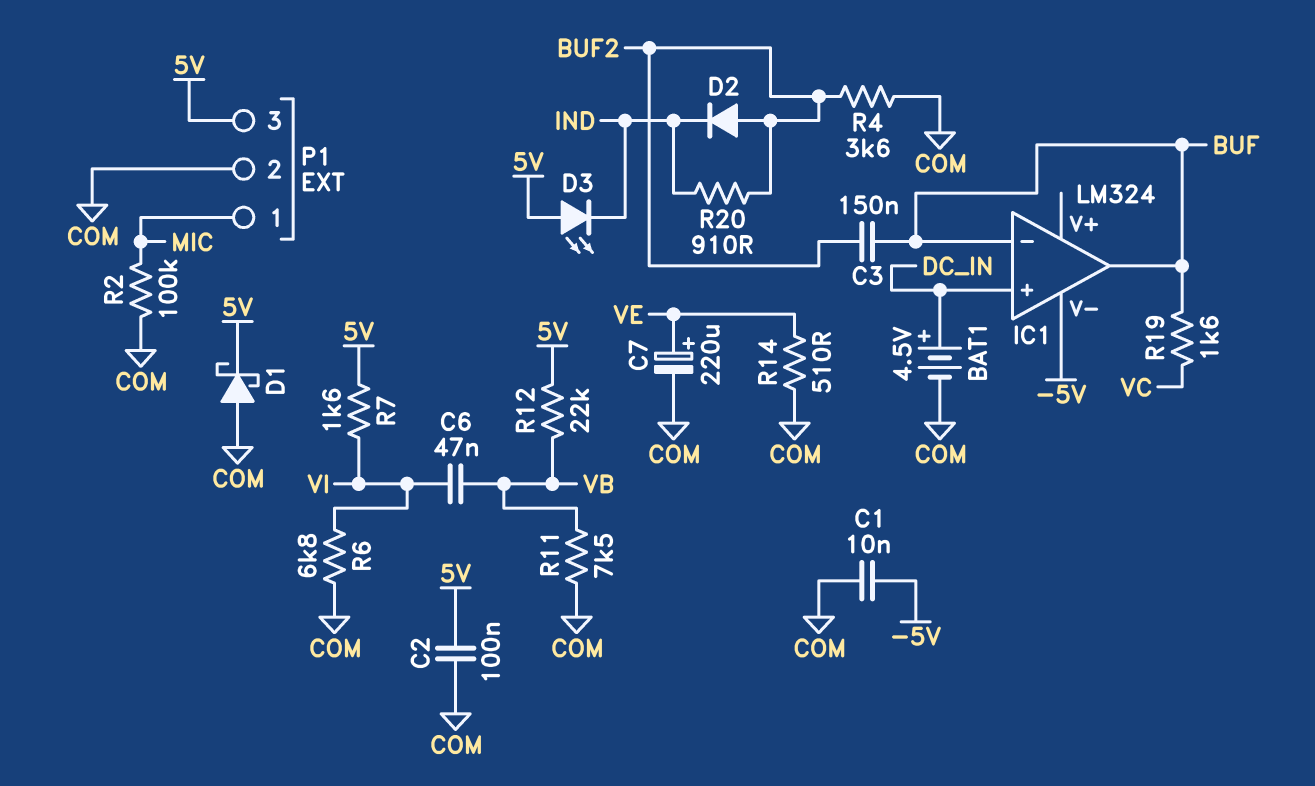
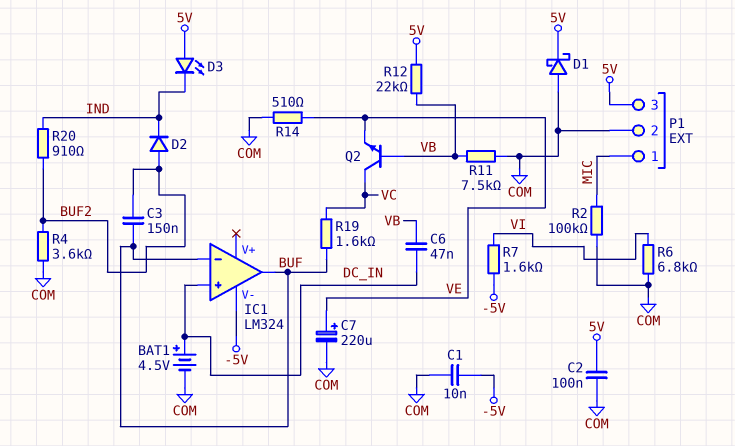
C6: 47nF (VB, VI) -> 47nF (DC_IN, VB)
Q2: none -> NPN (B VB, C VC, E VE)
R7: 1.6k (5V, VI) -> 1.6k (-5V, VI)

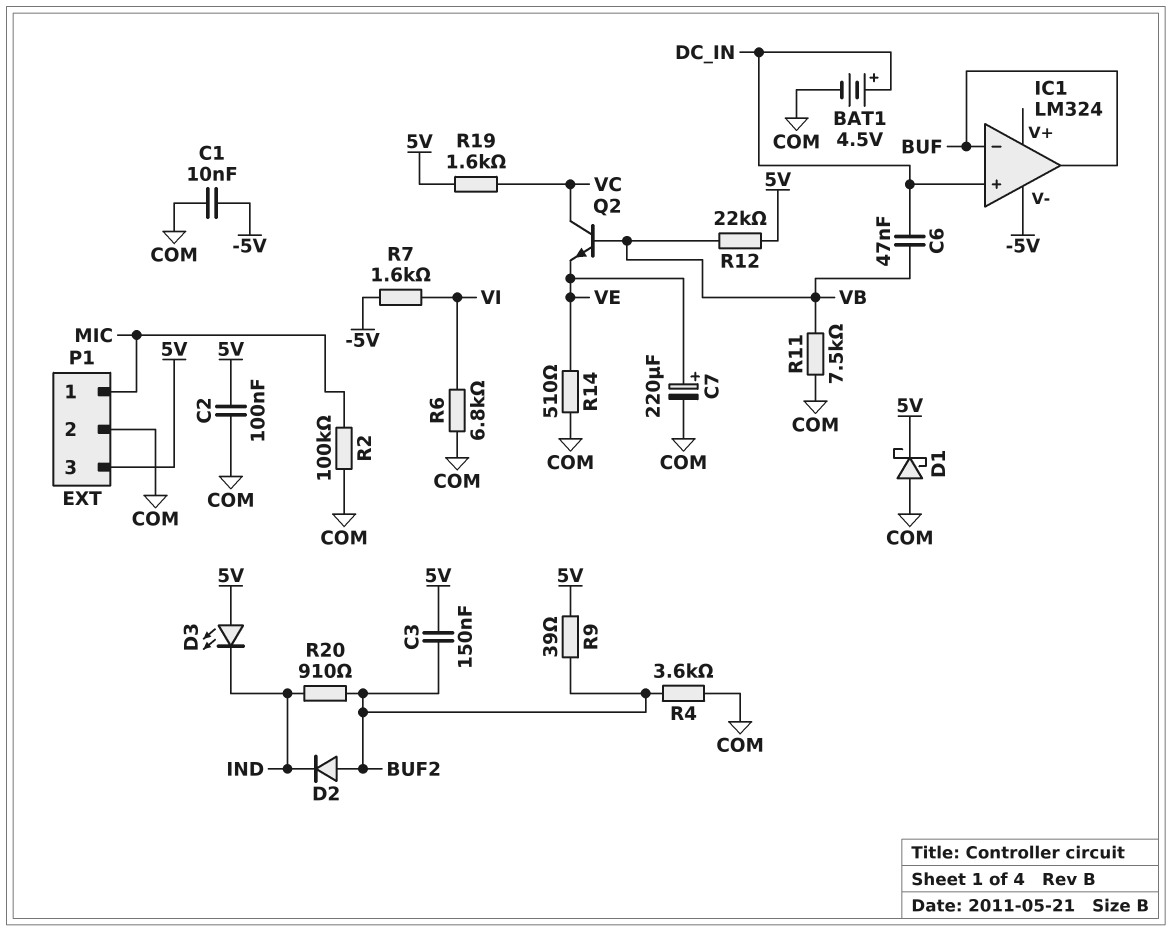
C3: 150nF (BUF, BUF2) -> 150nF (5V, BUF2)
R9: none -> 39 (5V, BUF2)
R19: 1.6k (BUF, VC) -> 1.6k (5V, VC)

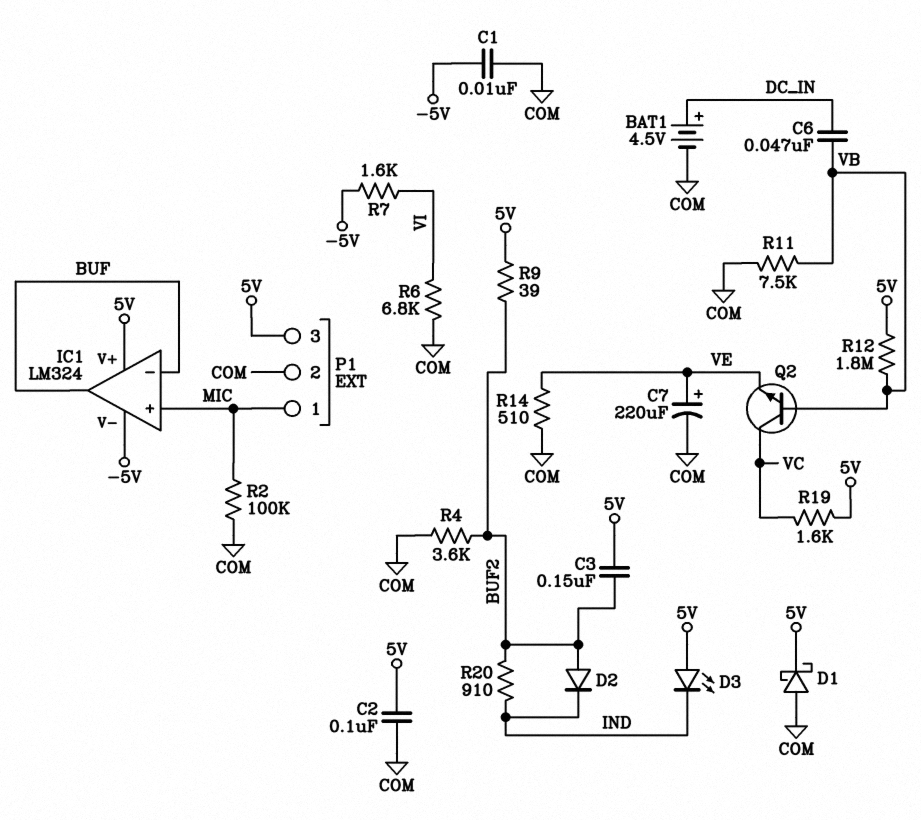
IC1 pin V+: none -> 5V
IC1 pin in+: DC_IN -> MIC
R12: 22k (5V, VB) -> 1.8M (5V, VB)

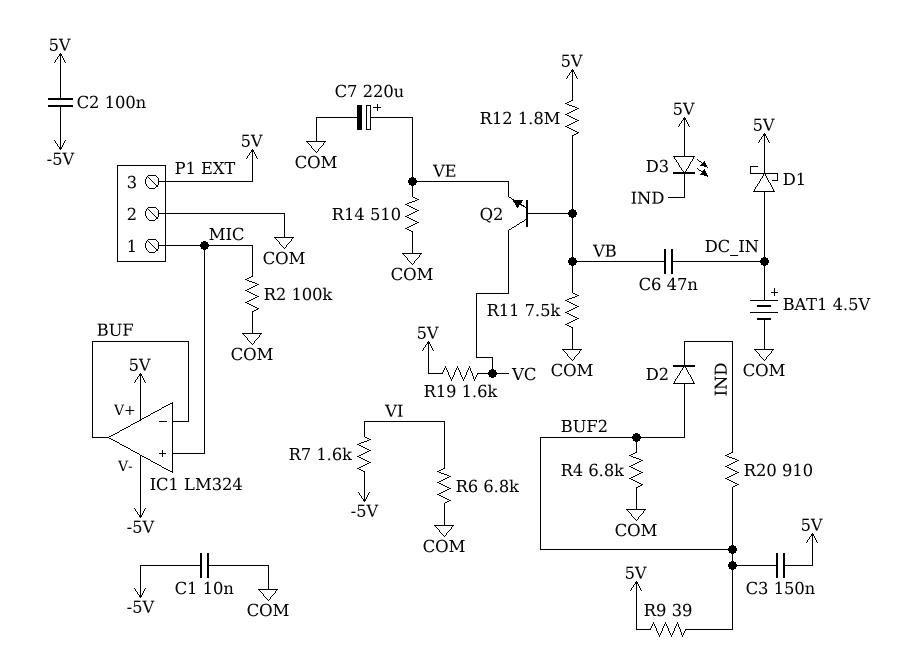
C2: 100nF (5V, COM) -> 100nF (-5V, 5V)
D1: schottky (A COM, K 5V) -> schottky (A DC_IN, K 5V)
R4: 3.6k (BUF2, COM) -> 6.8k (BUF2, COM)

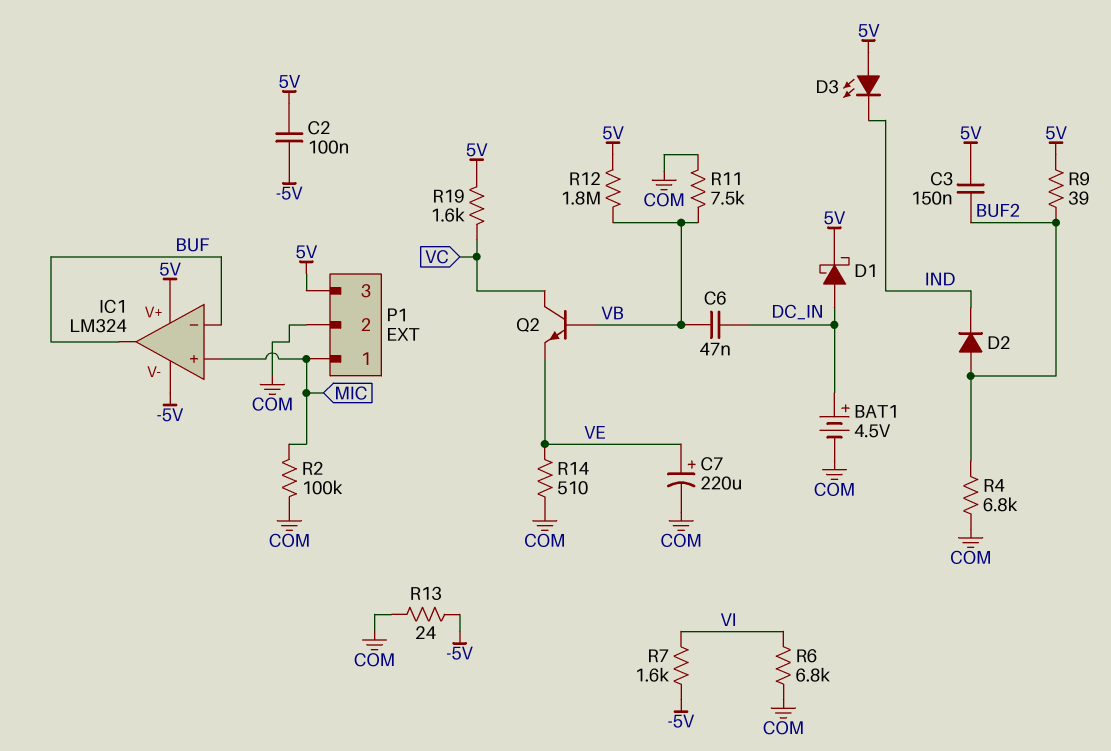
C1: 10nF (-5V, COM) -> none
R13: none -> 24 (-5V, COM)
R20: 910 (BUF2, IND) -> none

